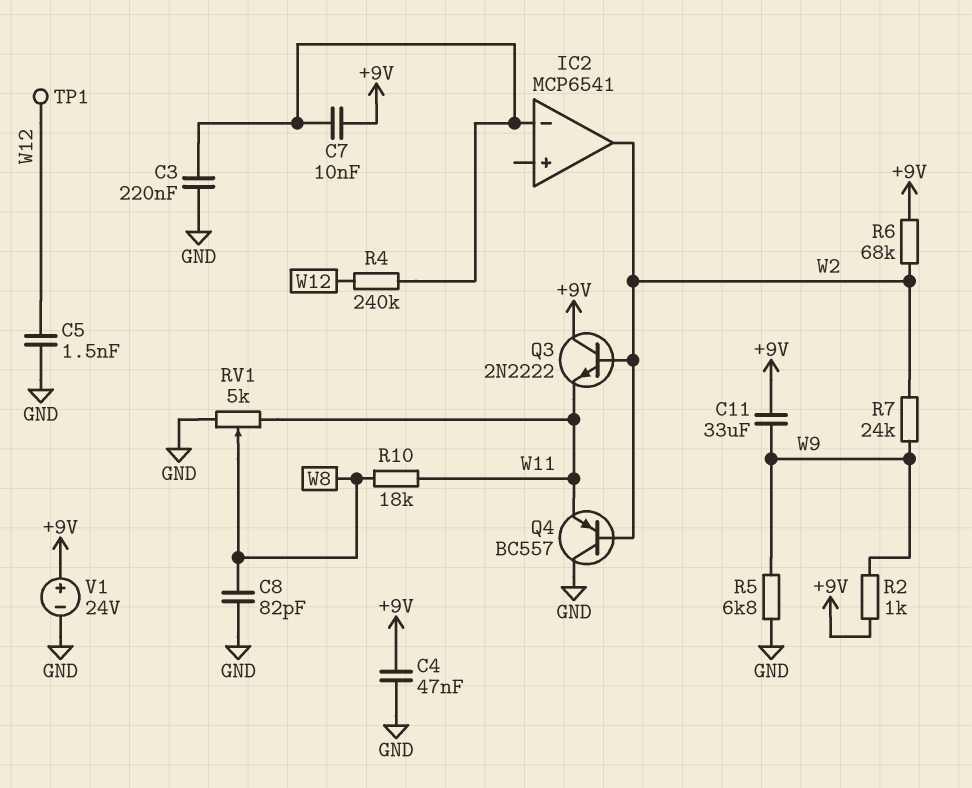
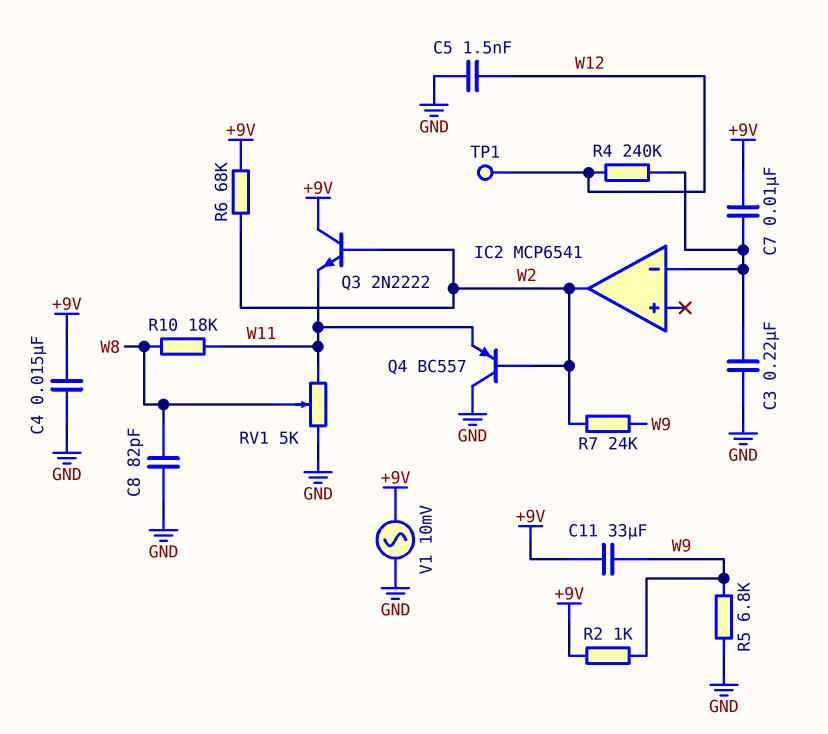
C4: 47nF (+9V, GND) -> 15nF (+9V, GND)
V1: 24V (plus +9V, minus GND) -> AC 10mV (+9V, GND)

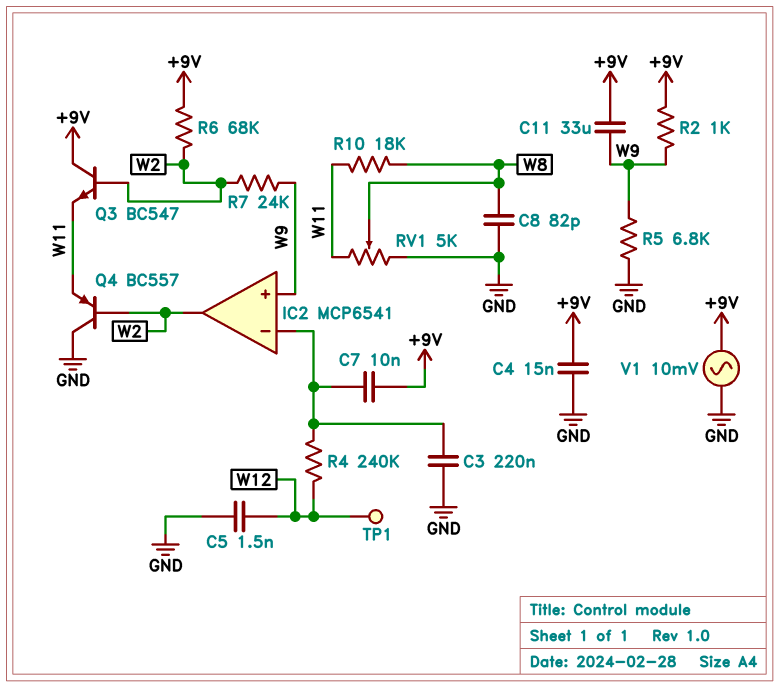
IC2 pin in+: none -> W9
Q3: NPN 2N2222 (B W2, C +9V, E W11) -> NPN BC547 (B W2, C +9V, E W11)

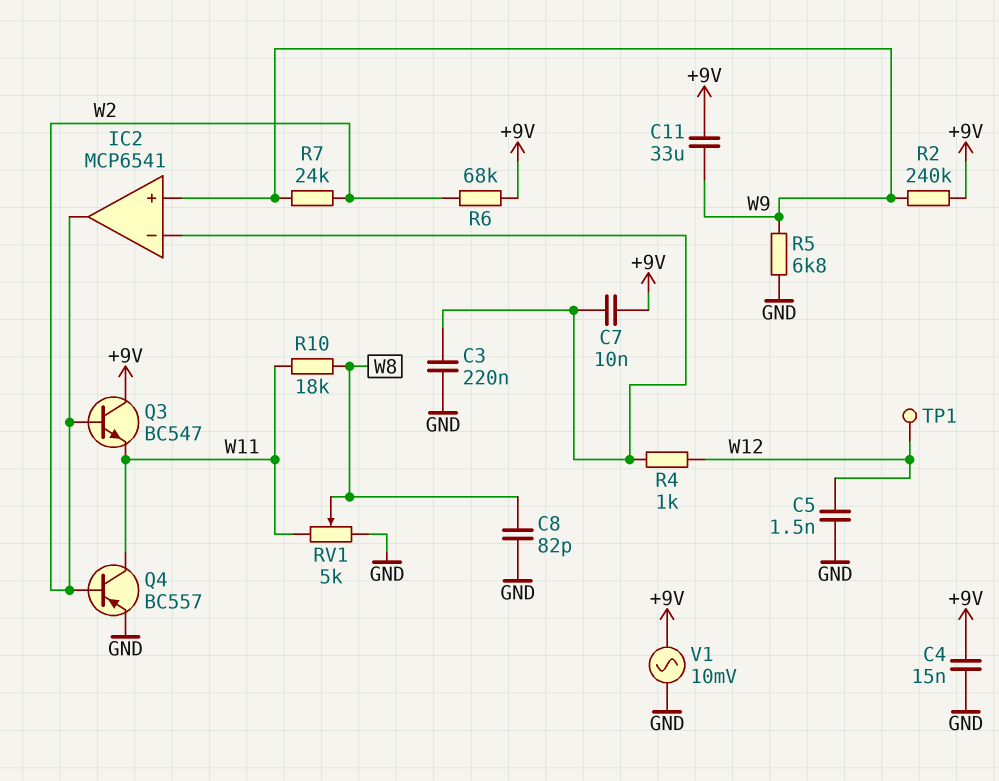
Q4: PNP BC557 (B W2, C GND, E W11) -> PNP BC557 (B W2, C W11, E GND)
R2: 1k (+9V, W9) -> 240k (+9V, W9)
R4: 240k (IC2/in-, W12) -> 1k (IC2/in-, W12)

